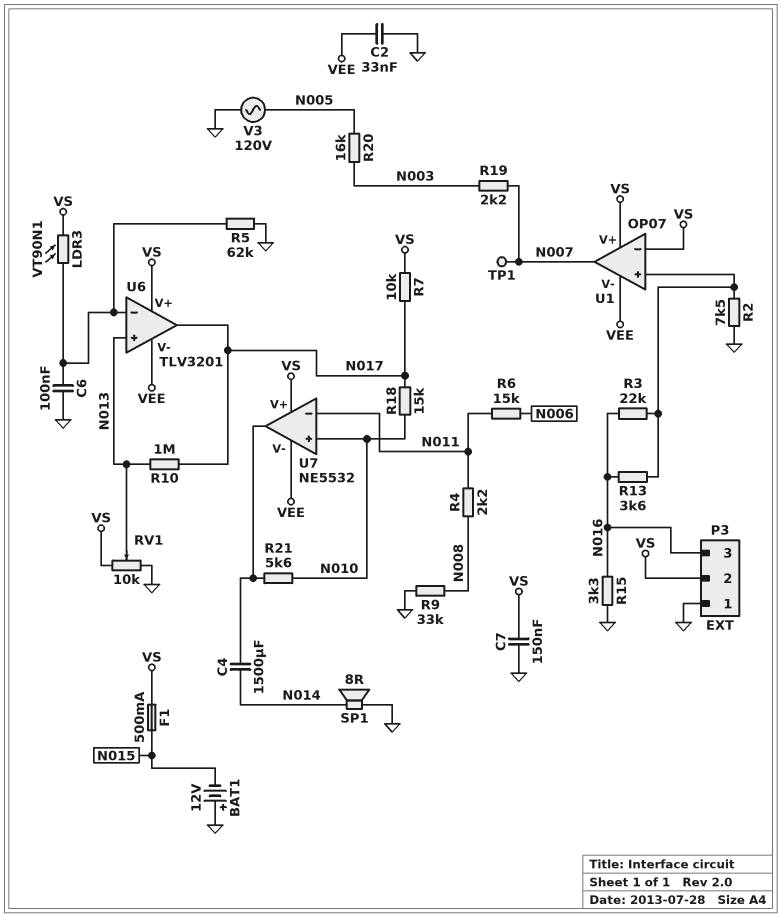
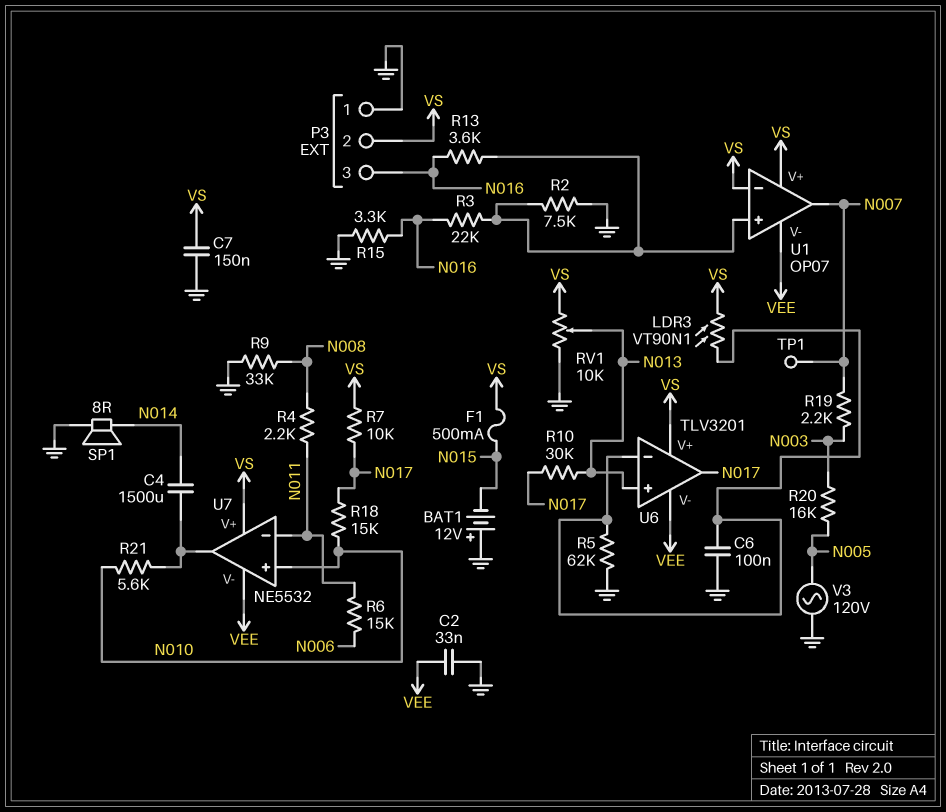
R10: 1M (N013, N017) -> 30k (N013, N017)

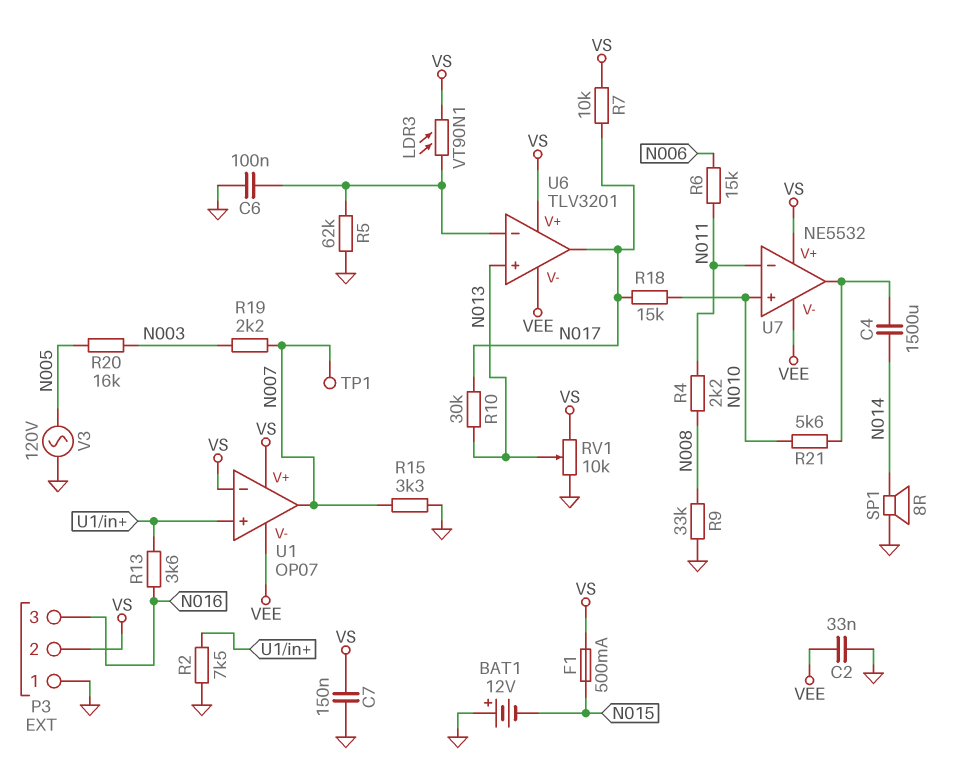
R3: 22k (N016, U1/in+) -> none
R15: 3.3k (GND, N016) -> 3.3k (GND, N007)

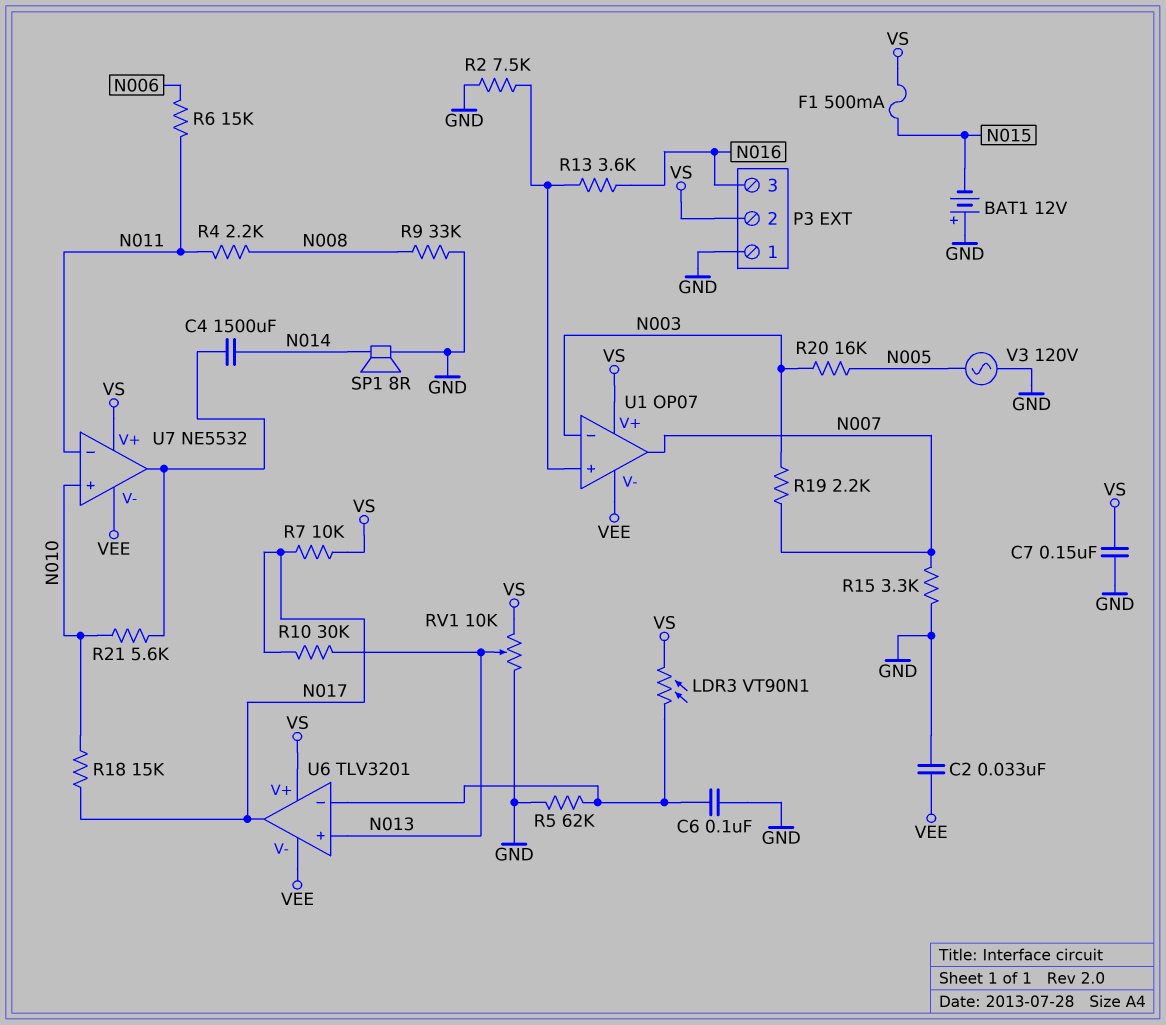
TP1: test point (N007) -> none
U1 pin in-: VS -> N003

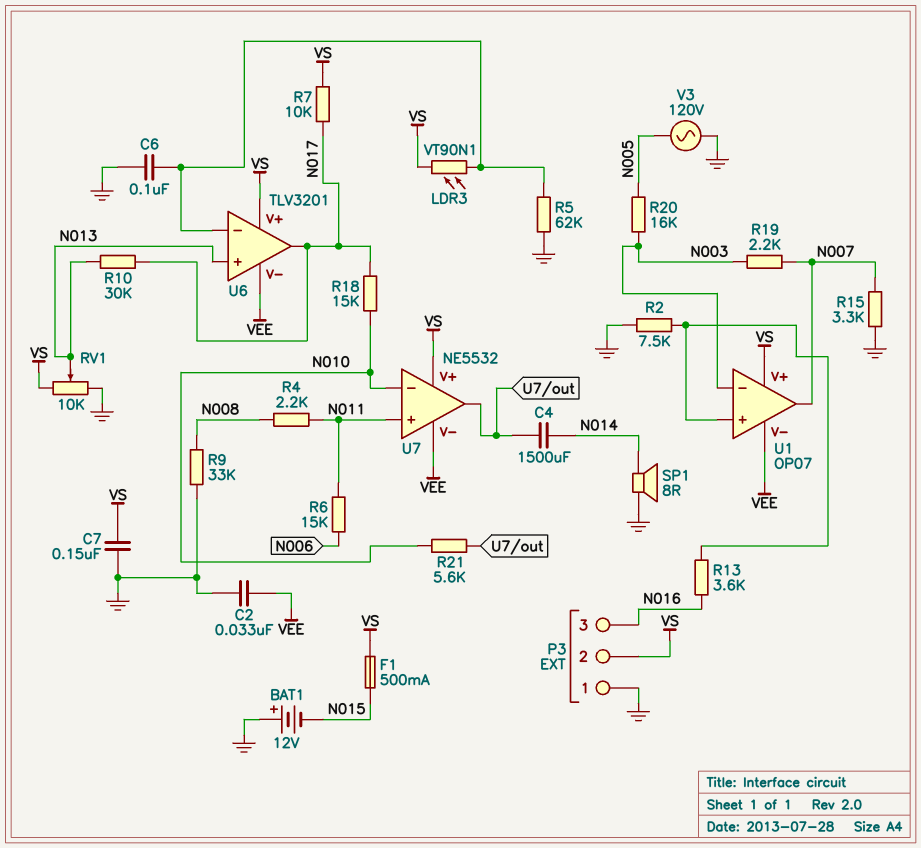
U7 pin in+: N010 -> N011
U7 pin in-: N011 -> N010

